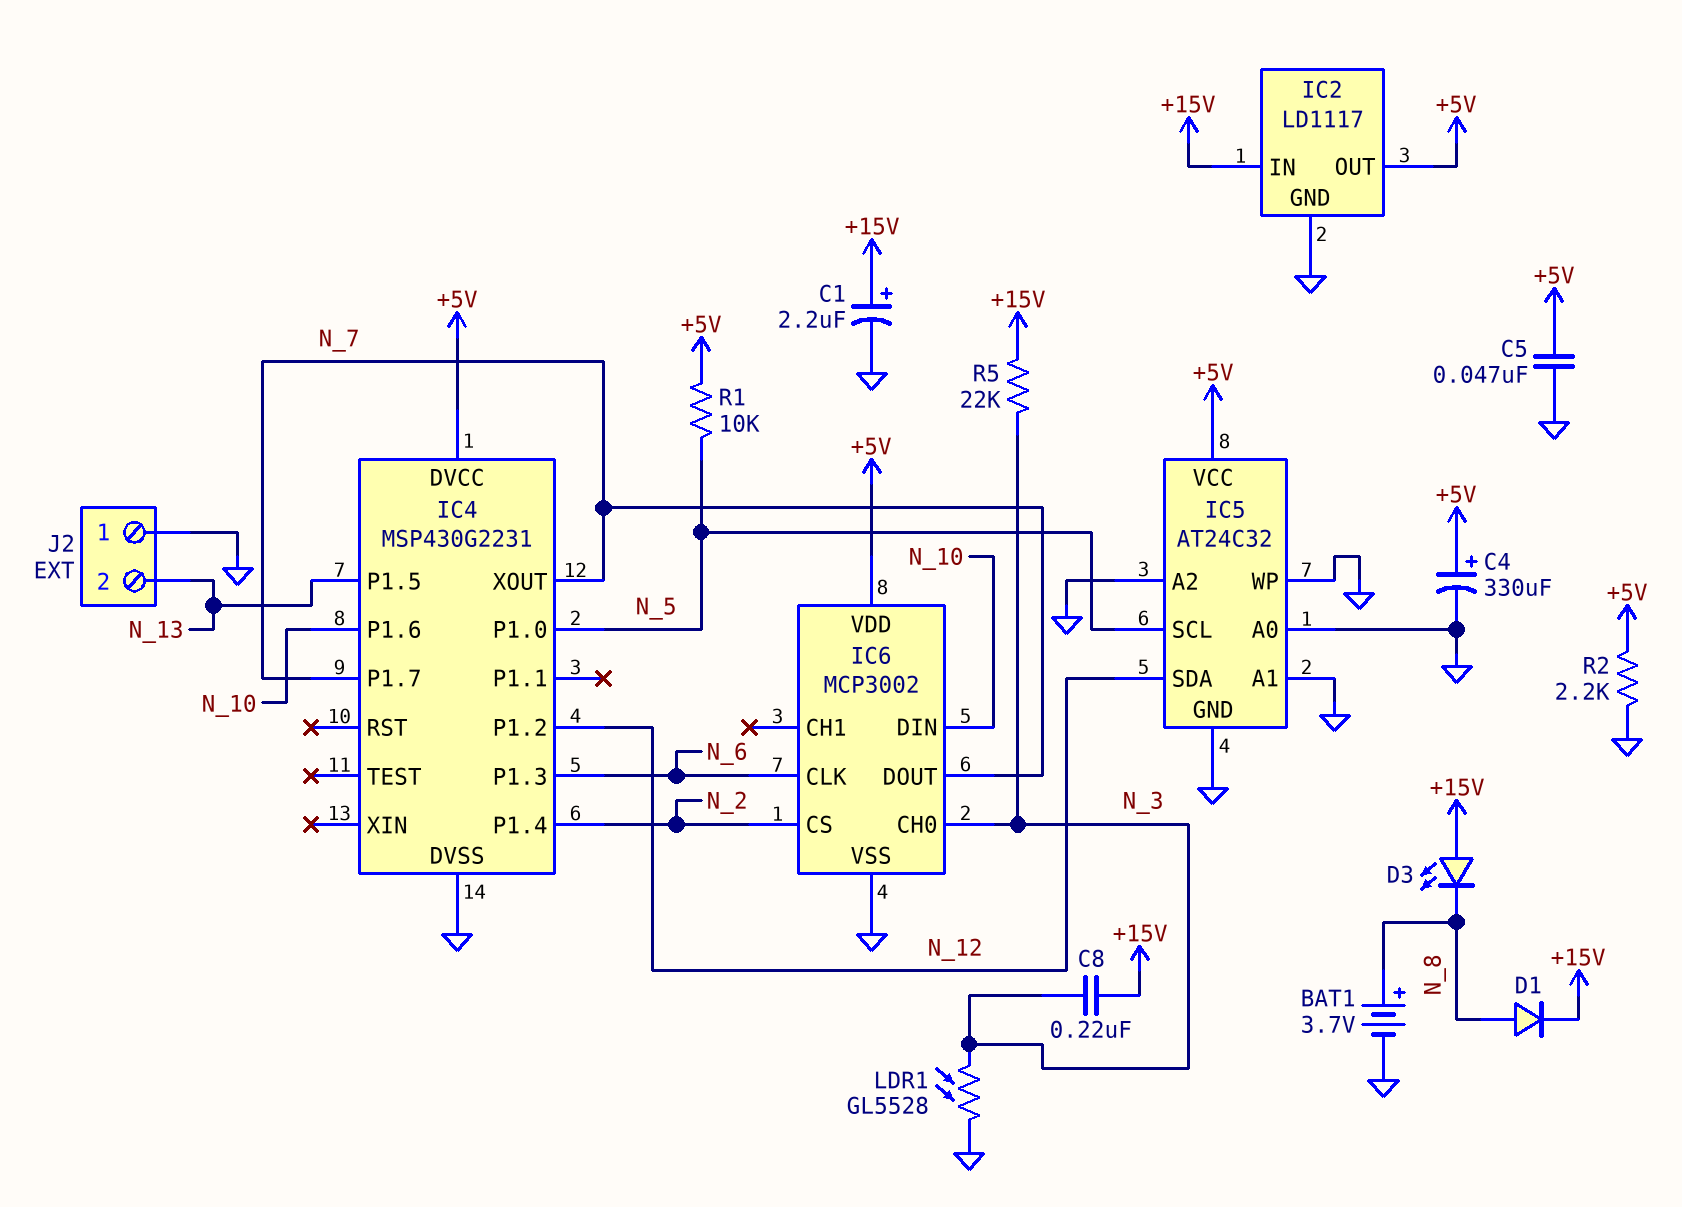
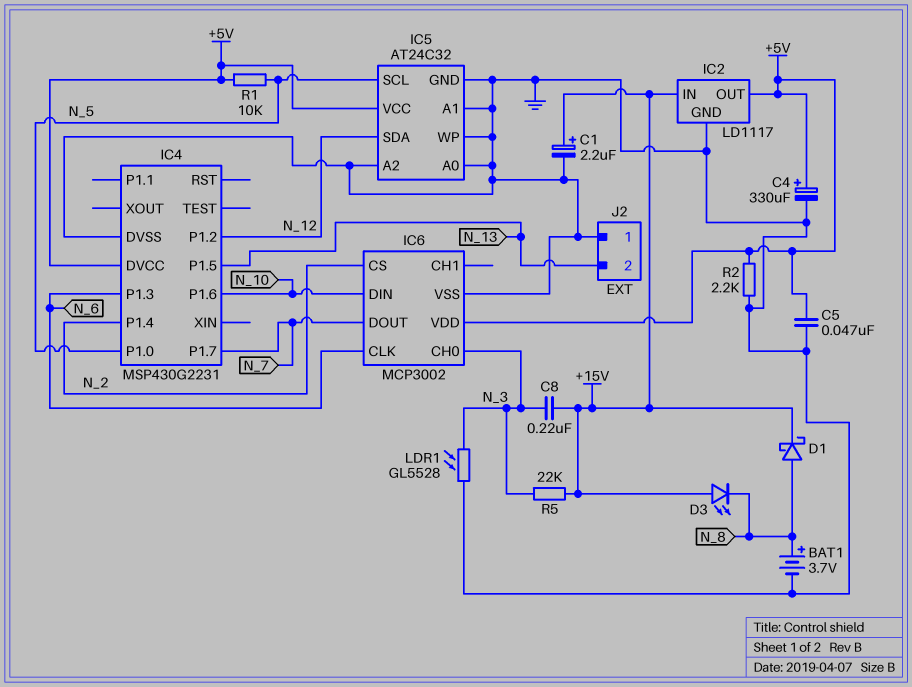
D1: diode (A N_8, K +15V) -> schottky (A N_8, K +15V)
IC4 pin XOUT: N_7 -> none

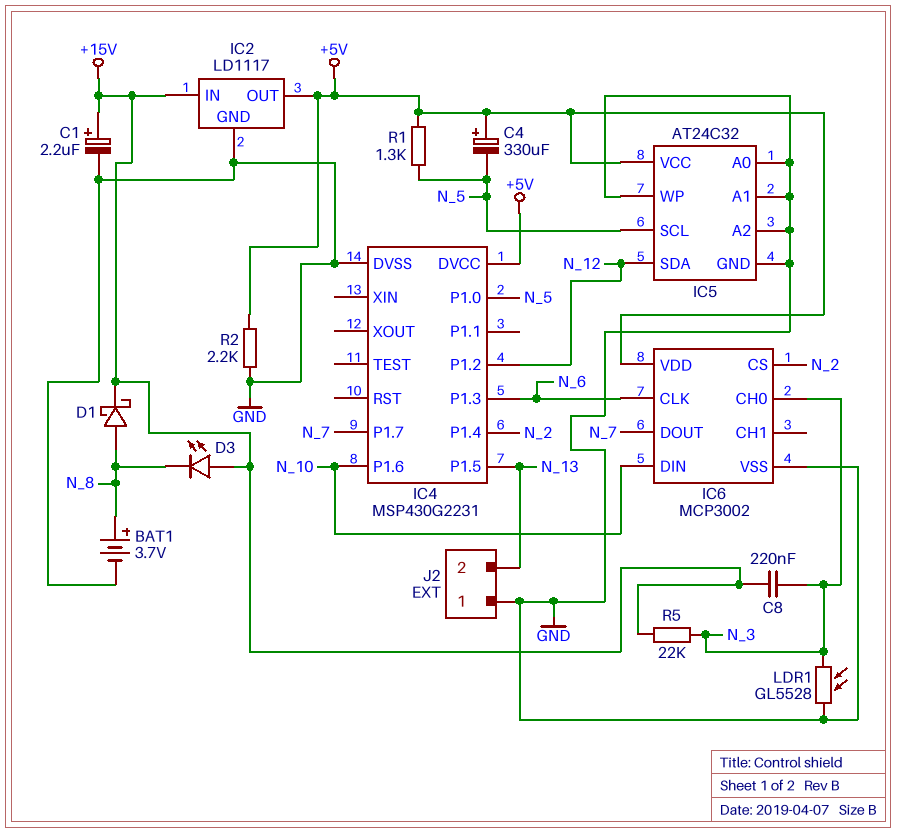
C4: 330uF (plus +5V, minus GND) -> 330uF (plus +5V, minus N_5)
C5: 47nF (+5V, GND) -> none
R1: 10k (+5V, N_5) -> 1.3k (+5V, N_5)

